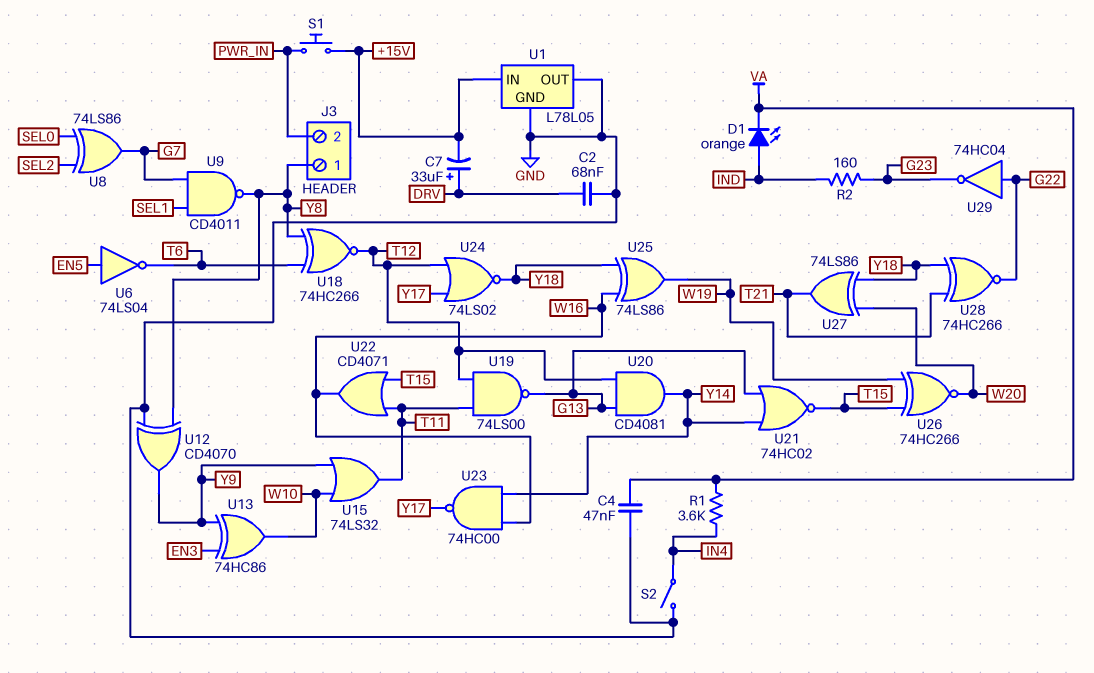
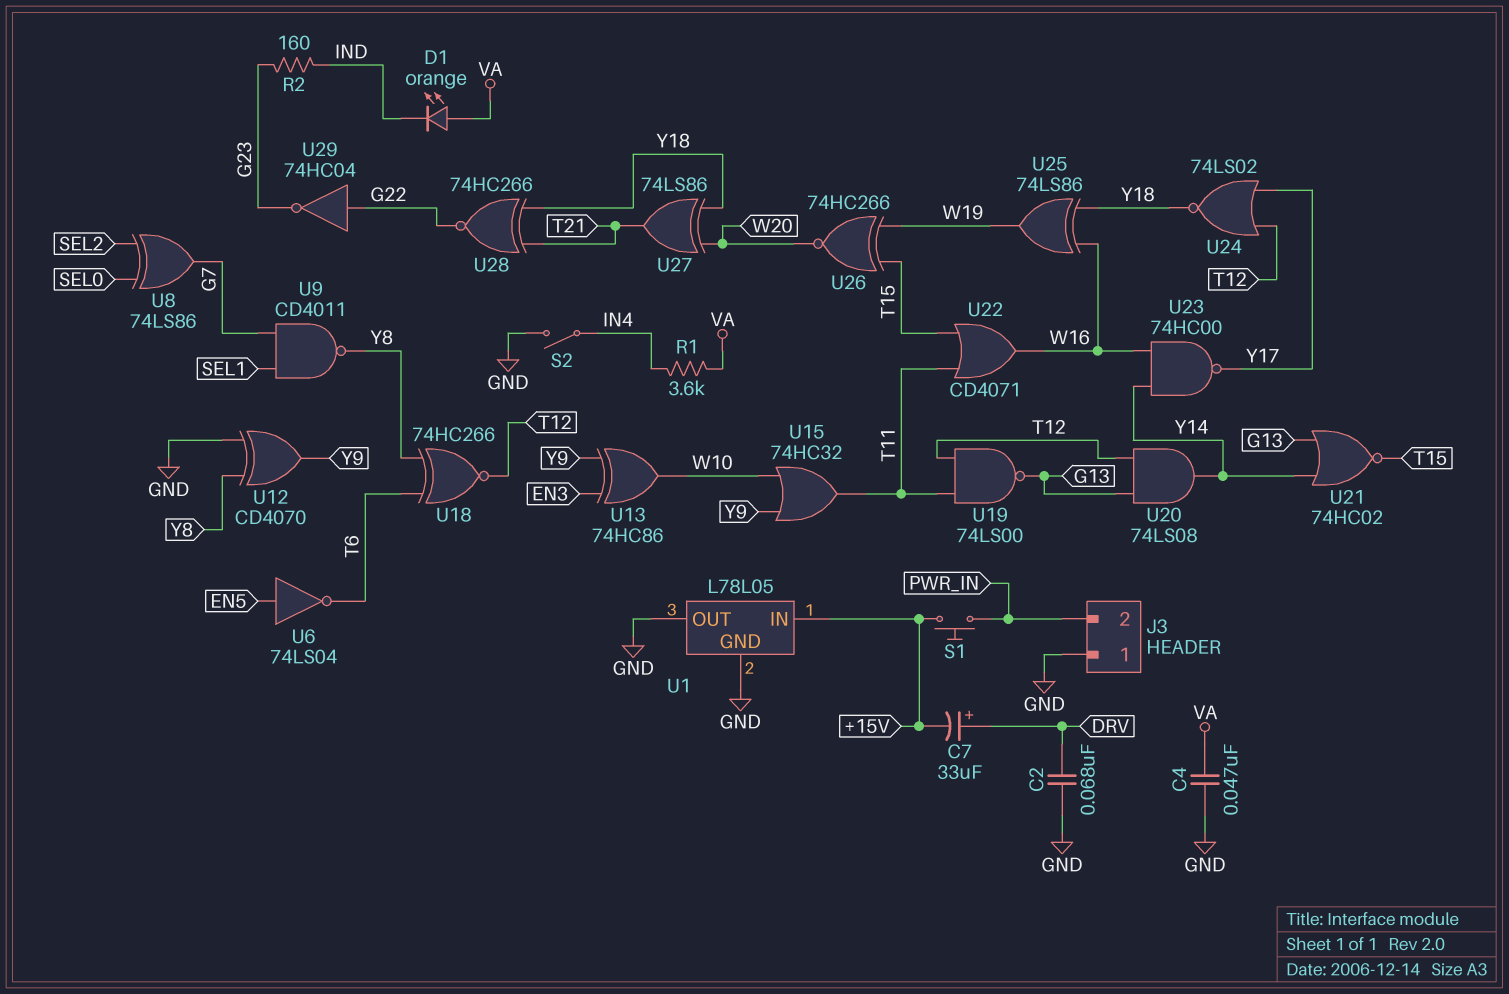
D1: LED orange (A IND, K VA) -> LED orange (A VA, K IND)
J3 pin 1: Y8 -> GND
U15: OR 74LS32 (in W10, in Y9, out T11) -> OR 74HC32 (in W10, in Y9, out T11)
U20: AND CD4081 (in G13, in T12, out Y14) -> AND 74LS08 (in G13, in T12, out Y14)

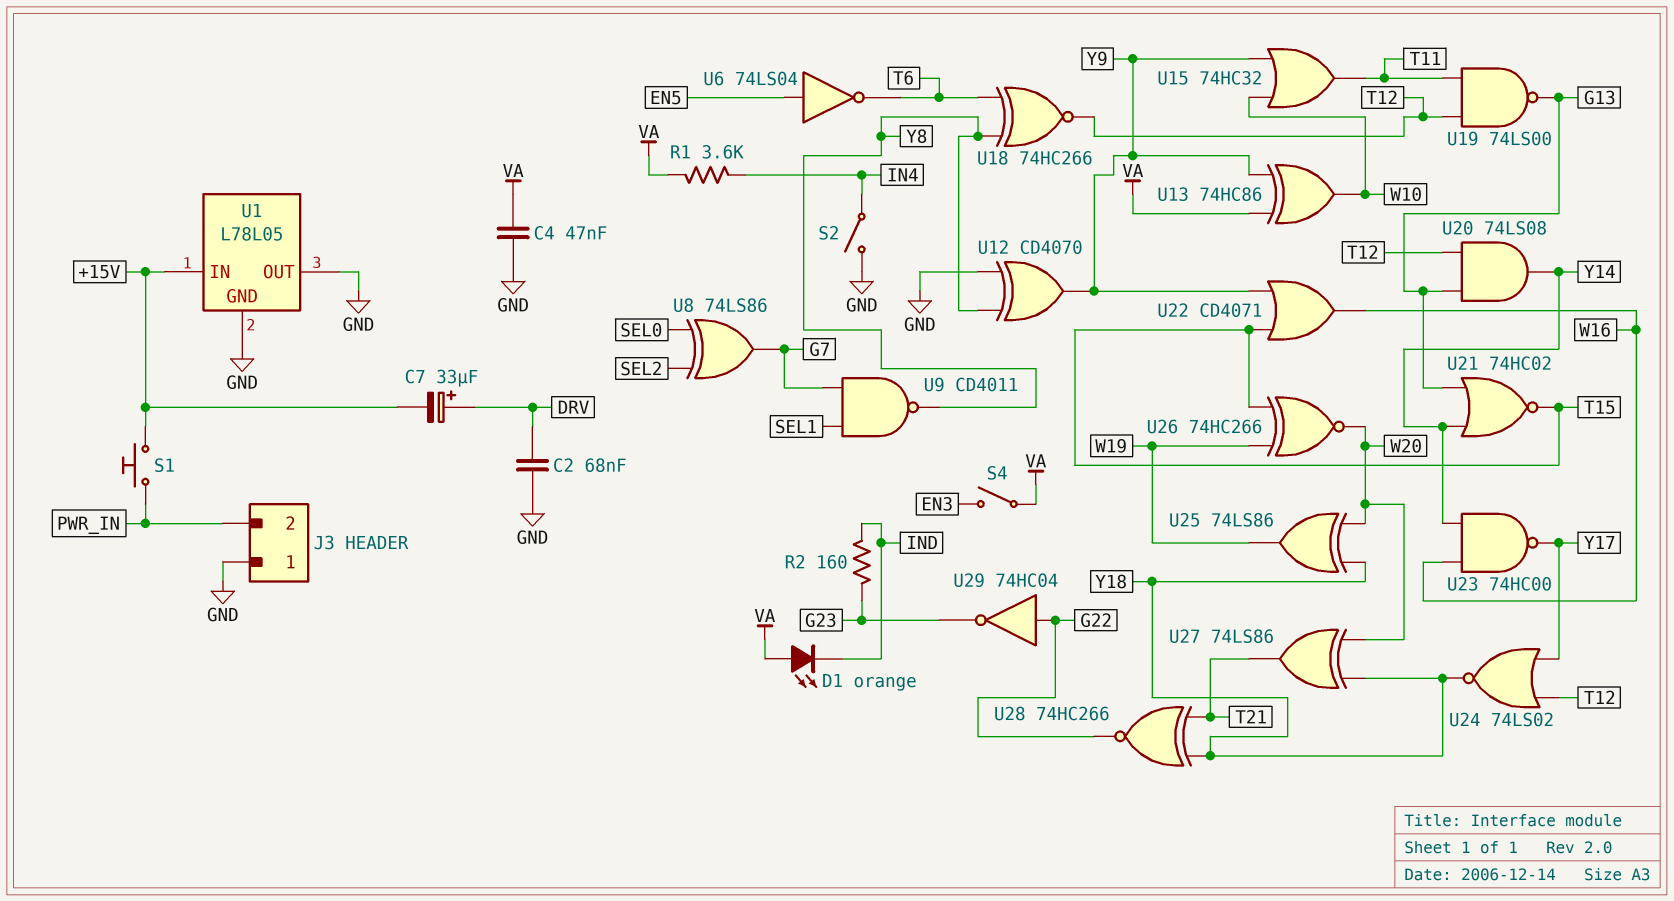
S4: none -> switch (EN3, VA)
U13: XOR 74HC86 (in EN3, in Y9, out W10) -> XOR 74HC86 (in VA, in Y9, out W10)
U22: OR CD4071 (in T11, in T15, out W16) -> OR CD4071 (in T15, in Y9, out W16)
U25: XOR 74LS86 (in W16, in Y18, out W19) -> XOR 74LS86 (in W20, in Y18, out W19)

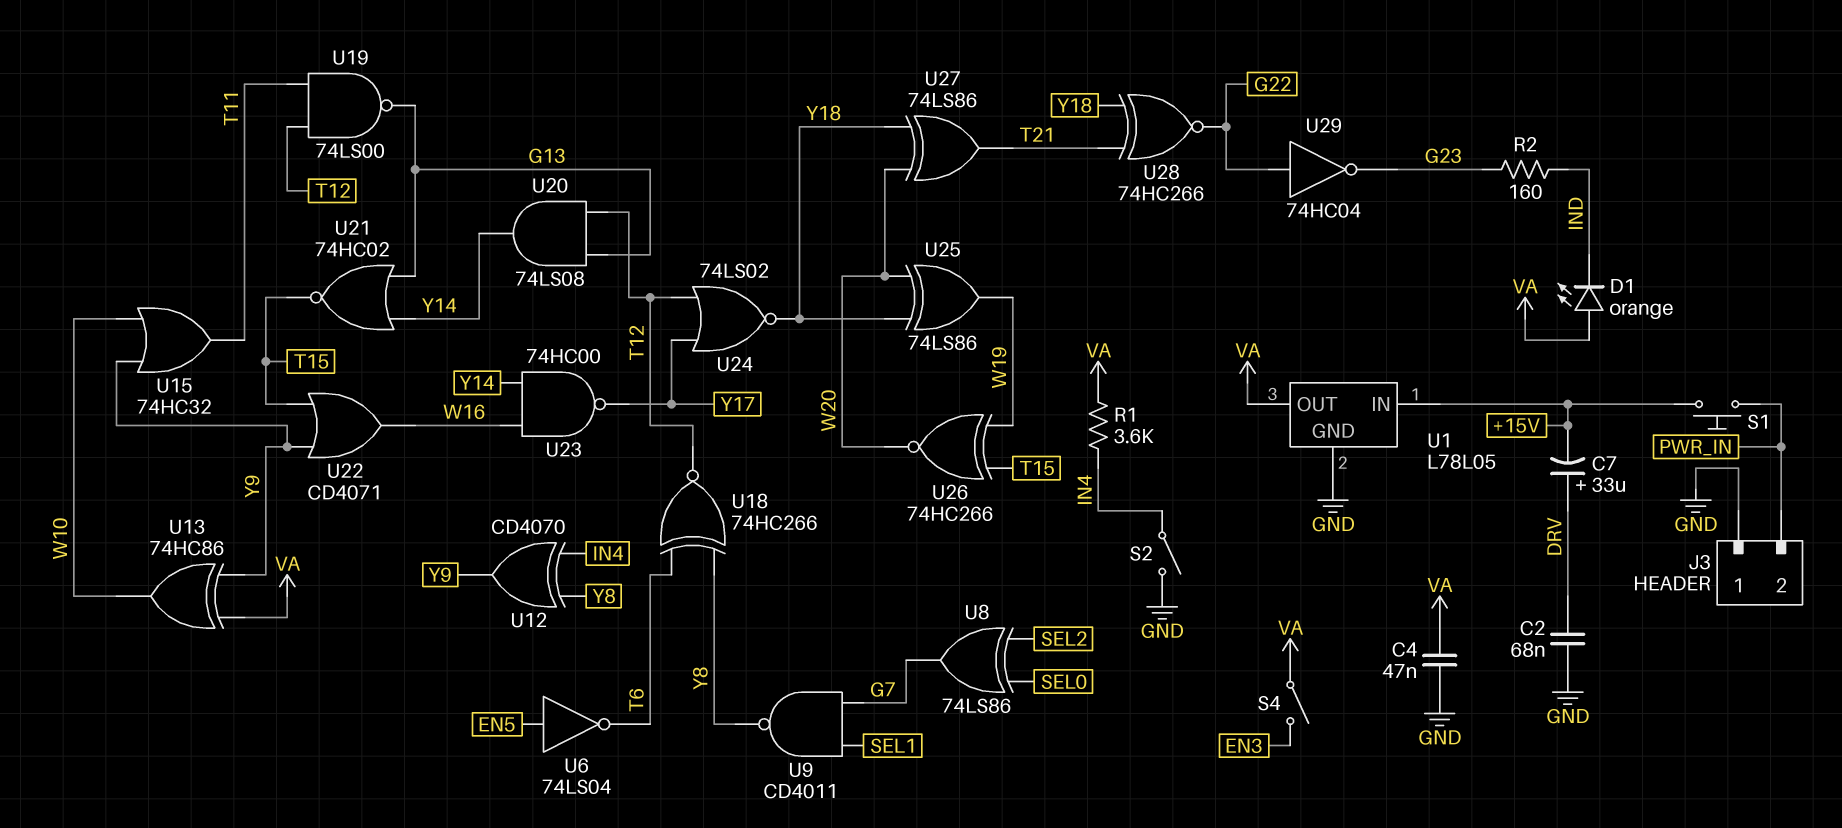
U1 pin OUT: GND -> VA
U12: XOR CD4070 (in GND, in Y8, out Y9) -> XOR CD4070 (in IN4, in Y8, out Y9)

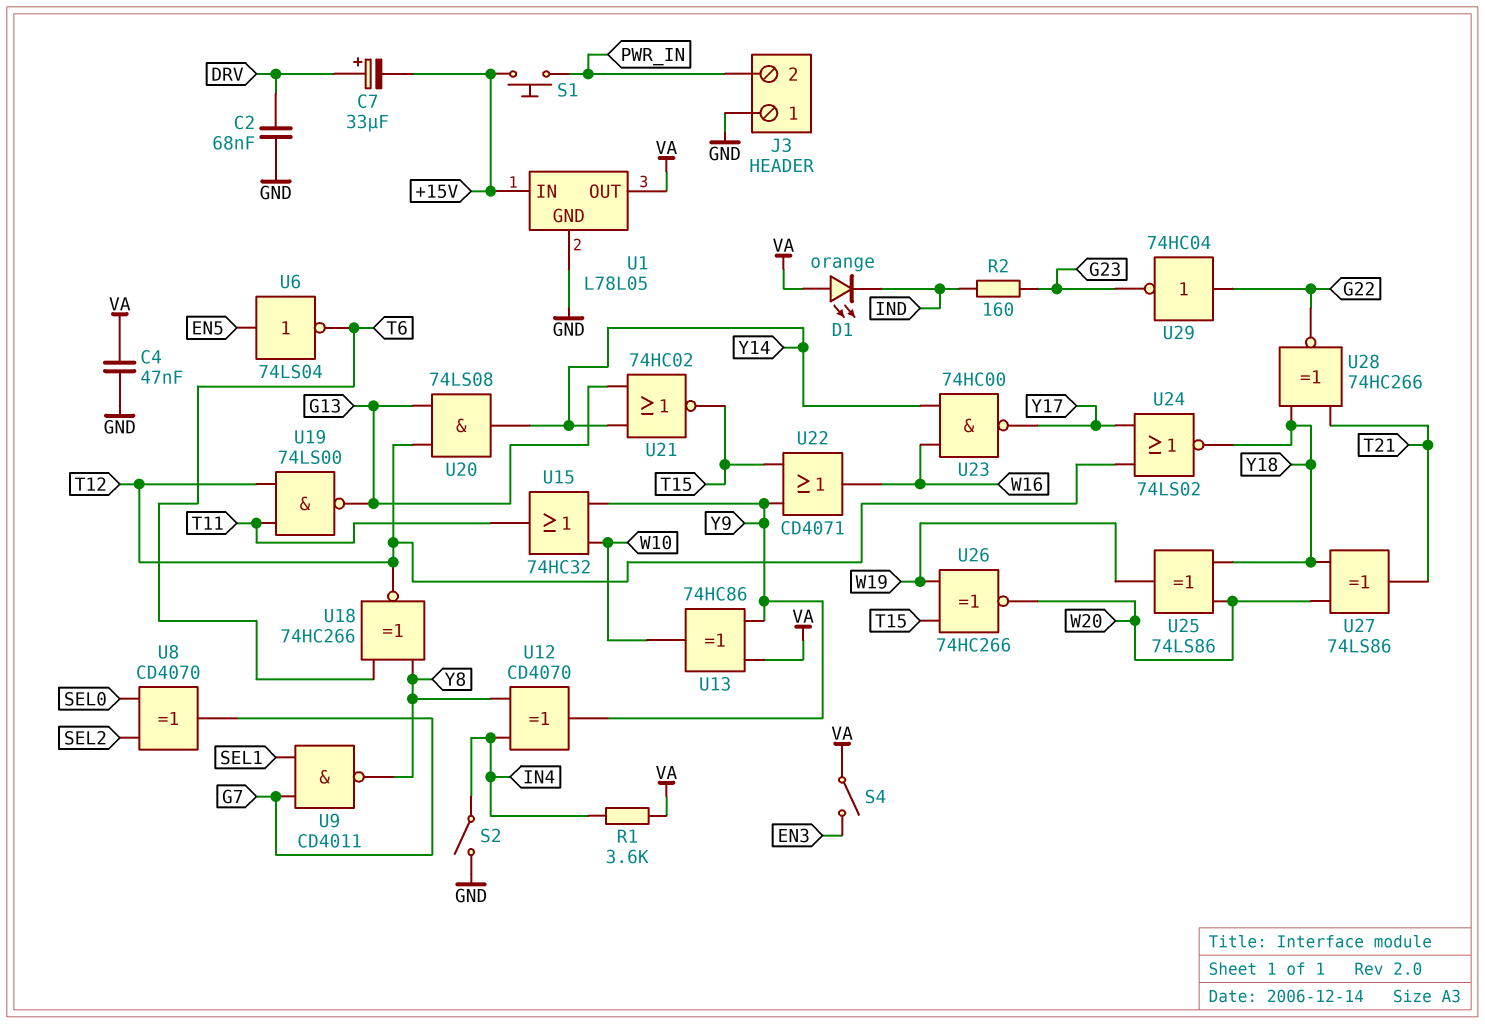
U8: XOR 74LS86 (in SEL0, in SEL2, out G7) -> XOR CD4070 (in SEL0, in SEL2, out G7)

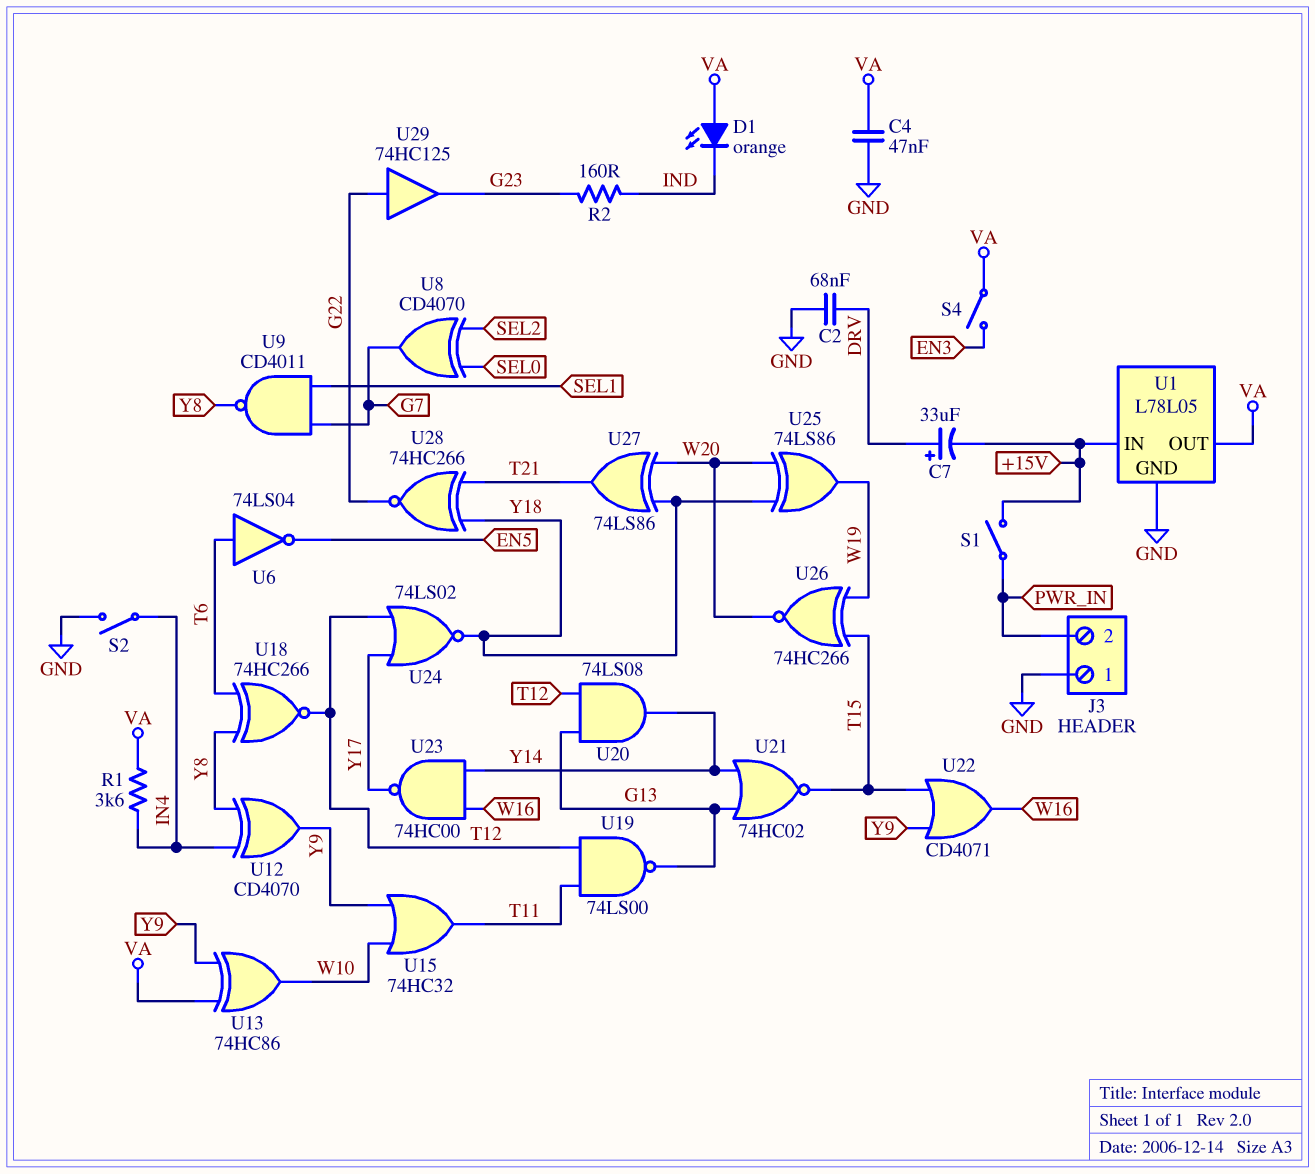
S1: button (+15V, PWR_IN) -> switch (+15V, PWR_IN)
U6: NOT 74LS04 (in EN5, out T6) -> NOT 74LS04 (in T6, out EN5)
U29: NOT 74HC04 (in G22, out G23) -> buffer 74HC125 (in G22, out G23)

